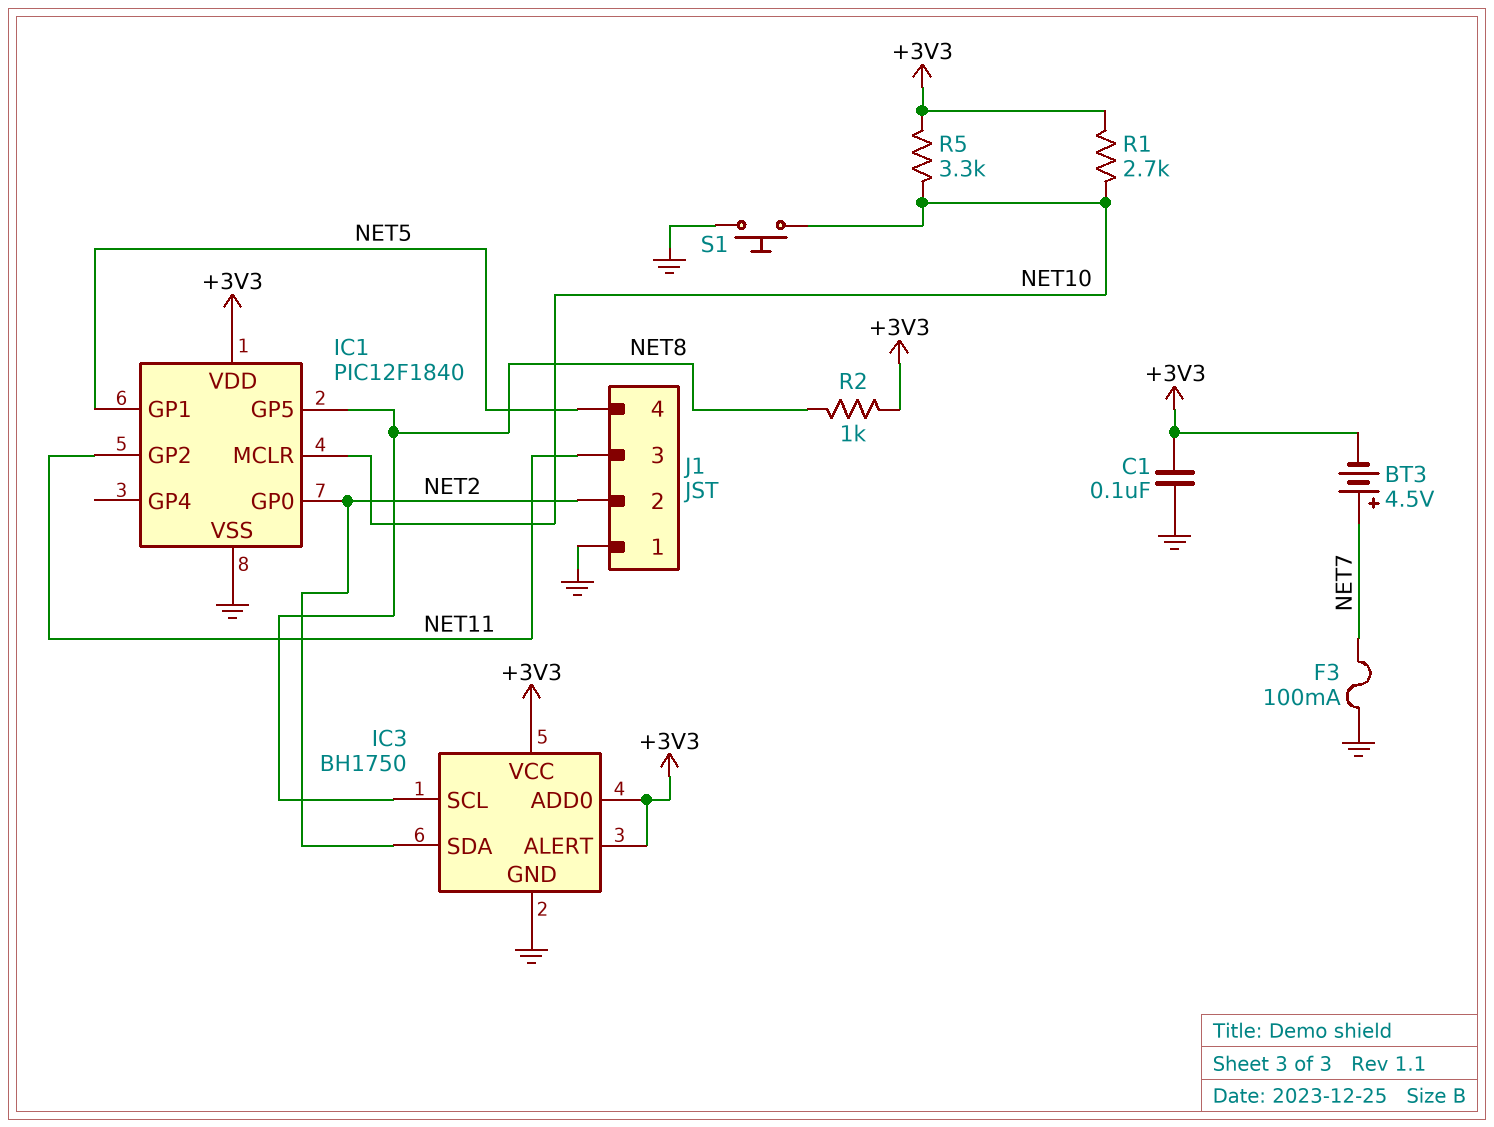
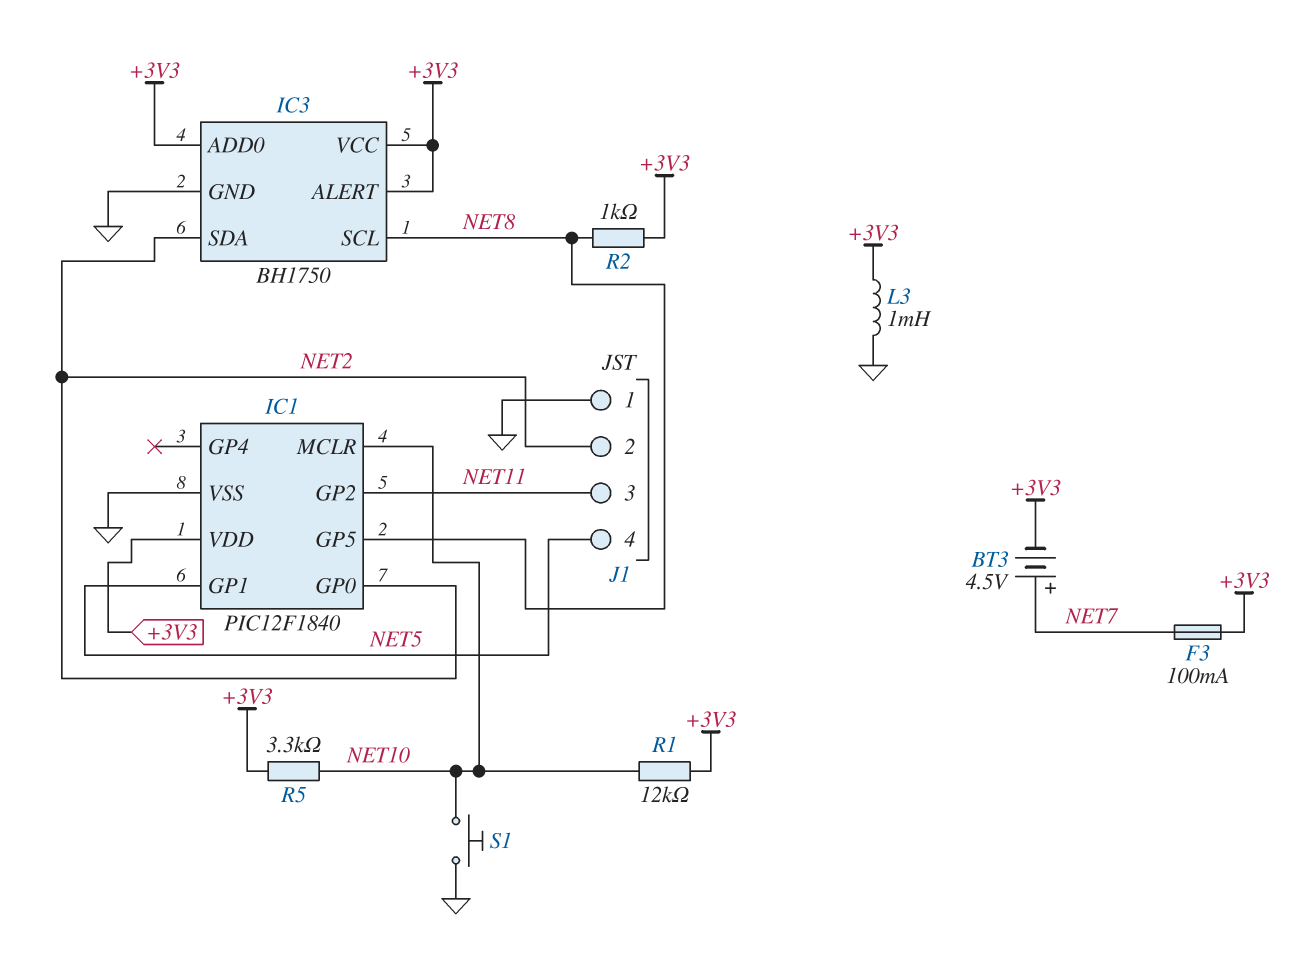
C1: 100nF (+3V3, GND) -> none
F3: 100mA (GND, NET7) -> 100mA (+3V3, NET7)
L3: none -> 1mH (+3V3, GND)
R1: 2.7k (+3V3, NET10) -> 12k (+3V3, NET10)

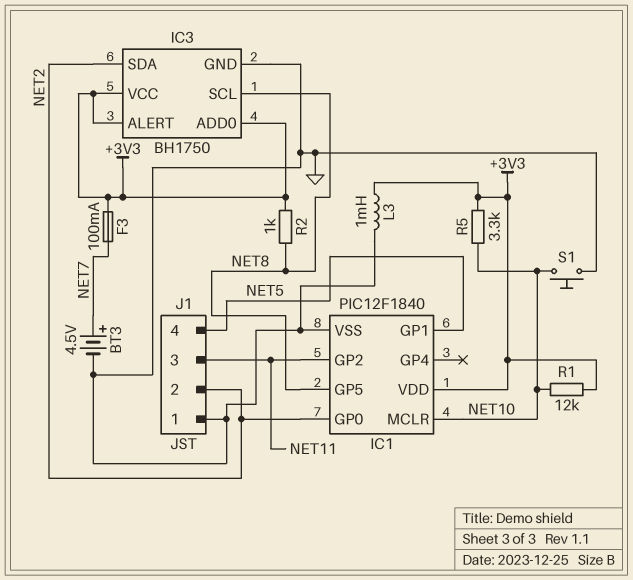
BT3: 4.5V (plus NET7, minus +3V3) -> 4.5V (plus NET7, minus GND)

